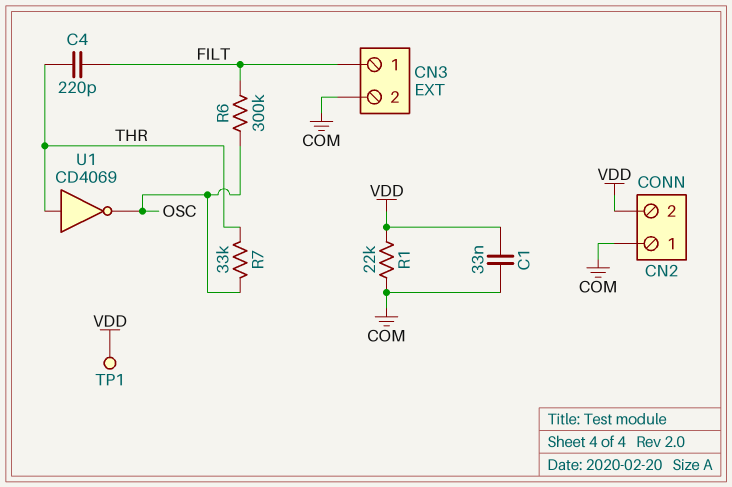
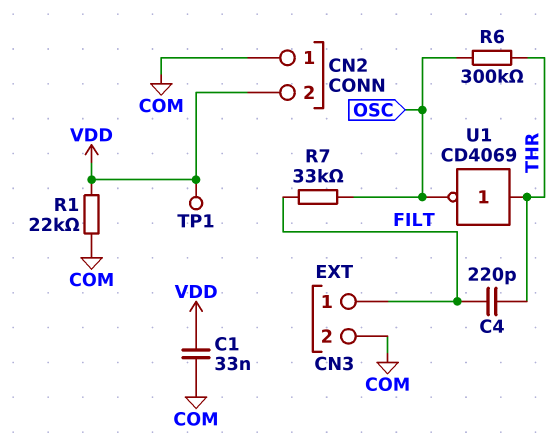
R6: 300k (FILT, OSC) -> 300k (OSC, THR)
R7: 33k (OSC, THR) -> 33k (FILT, OSC)

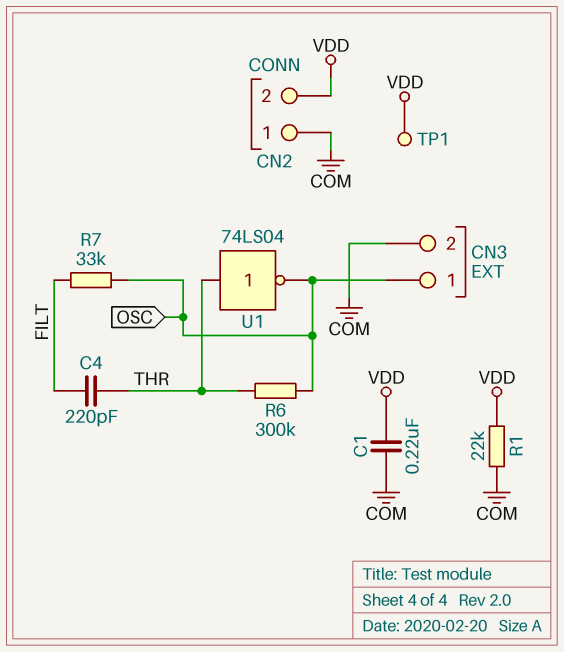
C1: 33nF (COM, VDD) -> 220nF (COM, VDD)
CN3 pin 1: FILT -> OSC
U1: NOT CD4069 (in THR, out OSC) -> NOT 74LS04 (in THR, out OSC)

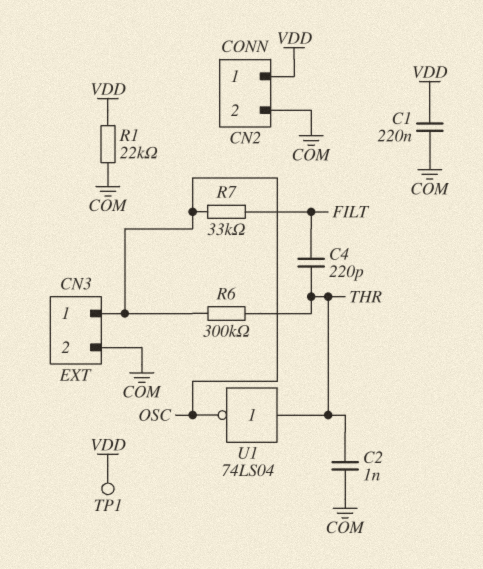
C2: none -> 1nF (COM, THR)
CN2 pin 1: COM -> VDD
CN2 pin 2: VDD -> COM

